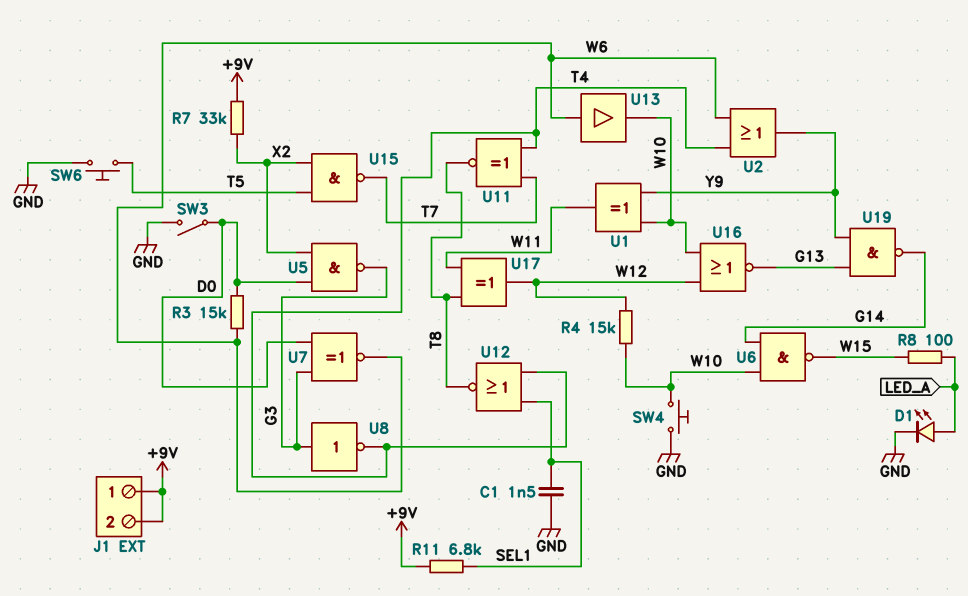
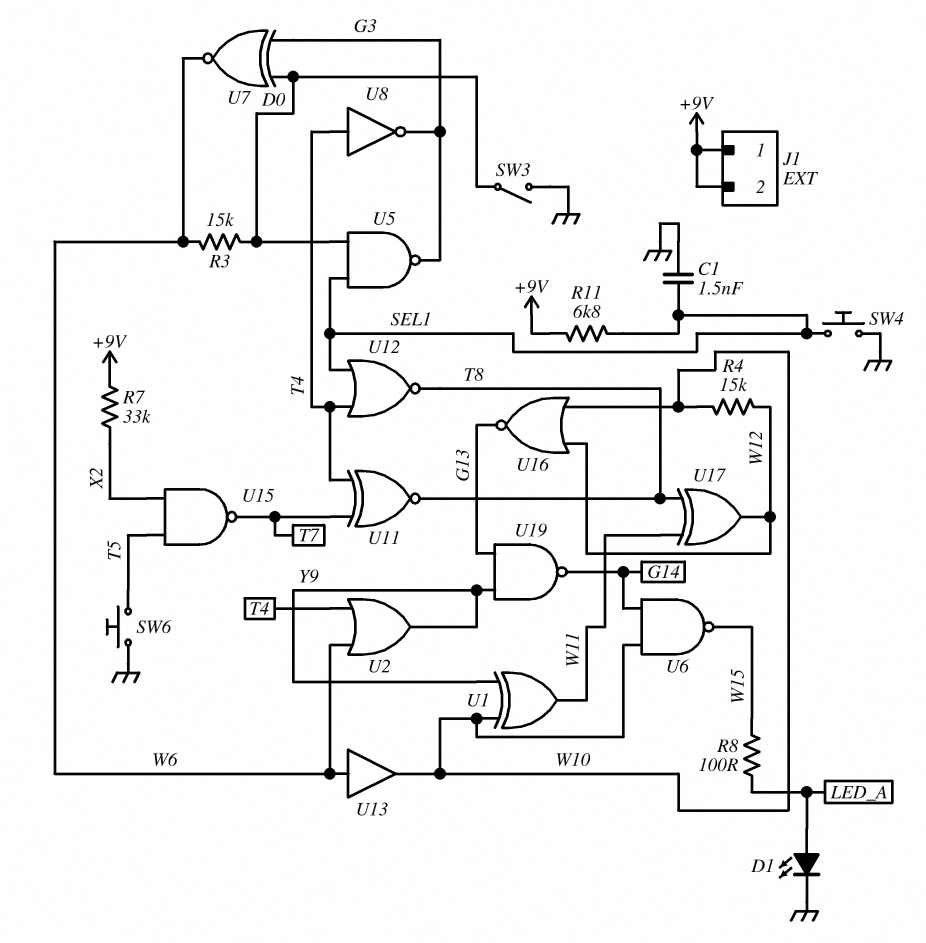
SW4: button (GND, W10) -> button (GND, SEL1)
U5: NAND (in D0, in X2, out G3) -> NAND (in D0, in SEL1, out G3)
U8: NOT (in G3, out T4) -> NOT (in T4, out G3)

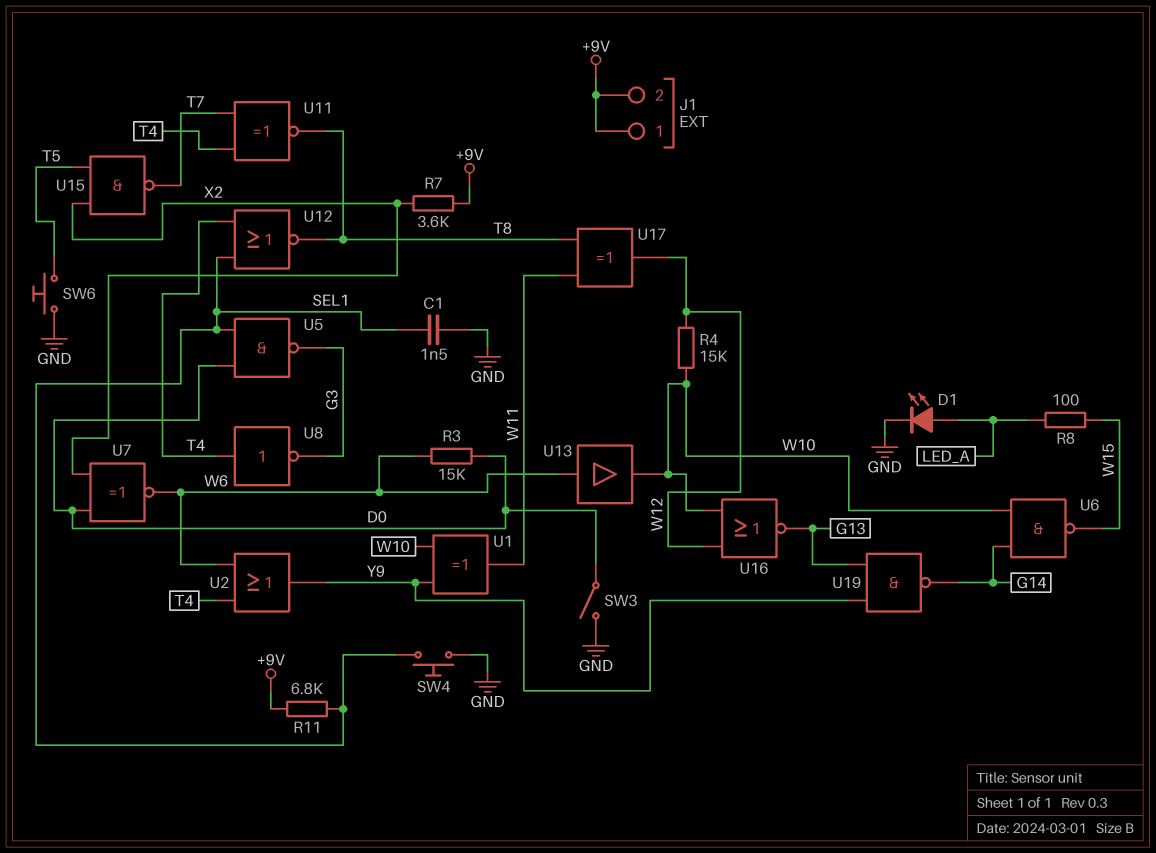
R7: 33k (+9V, X2) -> 3.6k (+9V, X2)
U7: XNOR (in D0, in G3, out W6) -> XNOR (in D0, in X2, out W6)

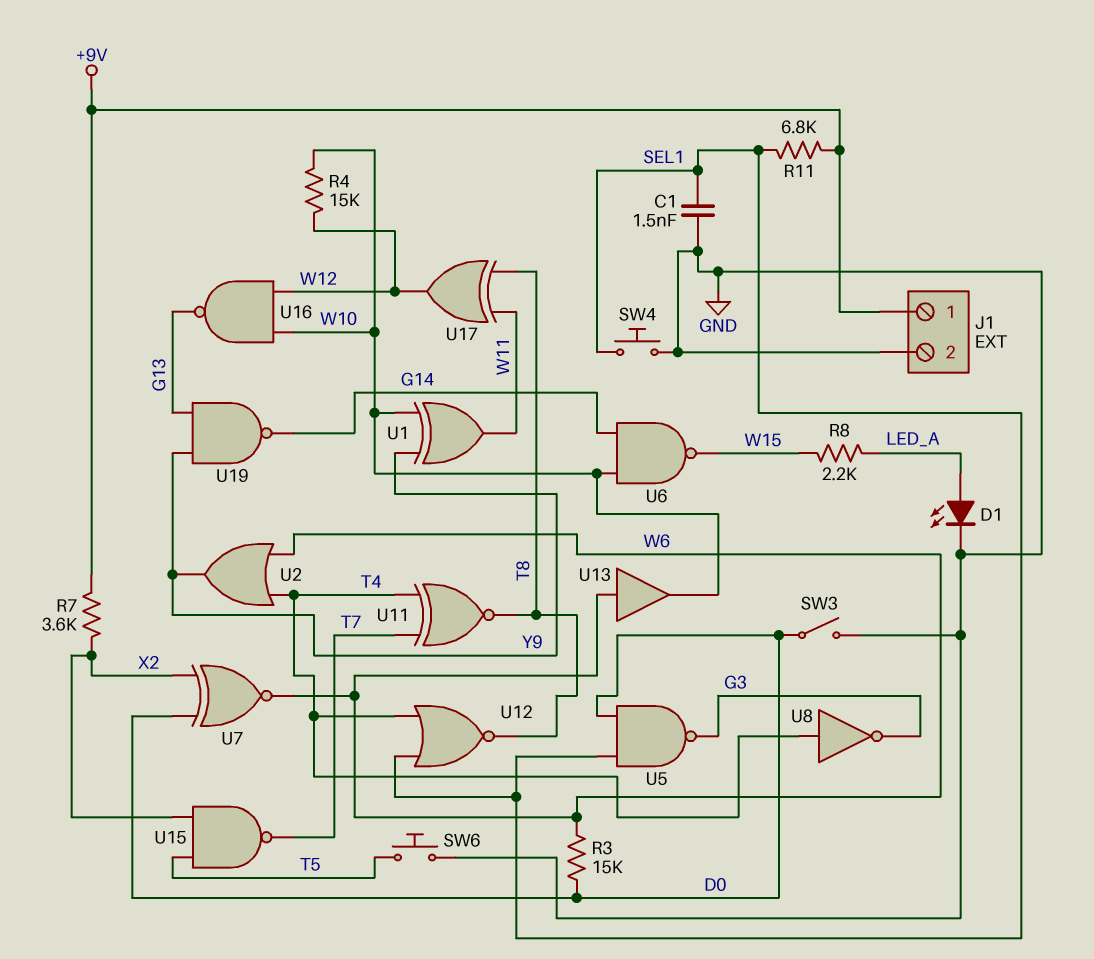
J1 pin 2: +9V -> GND
R8: 100 (LED_A, W15) -> 2.2k (LED_A, W15)
U16: NOR (in W10, in W12, out G13) -> NAND (in W10, in W12, out G13)

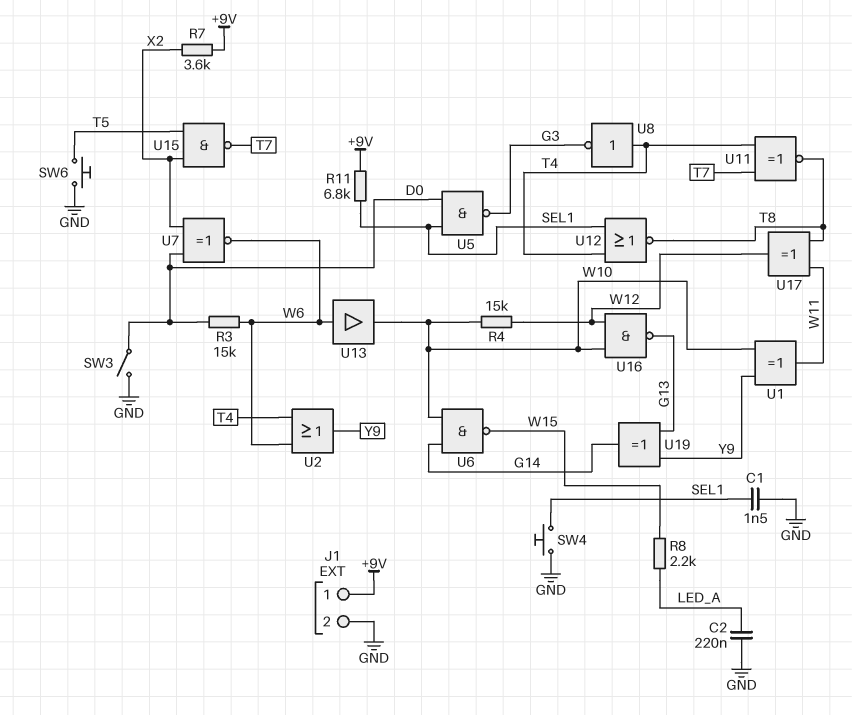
C2: none -> 220nF (GND, LED_A)
D1: LED (A LED_A, K GND) -> none
U19: NAND (in G13, in Y9, out G14) -> XOR (in G13, in Y9, out G14)

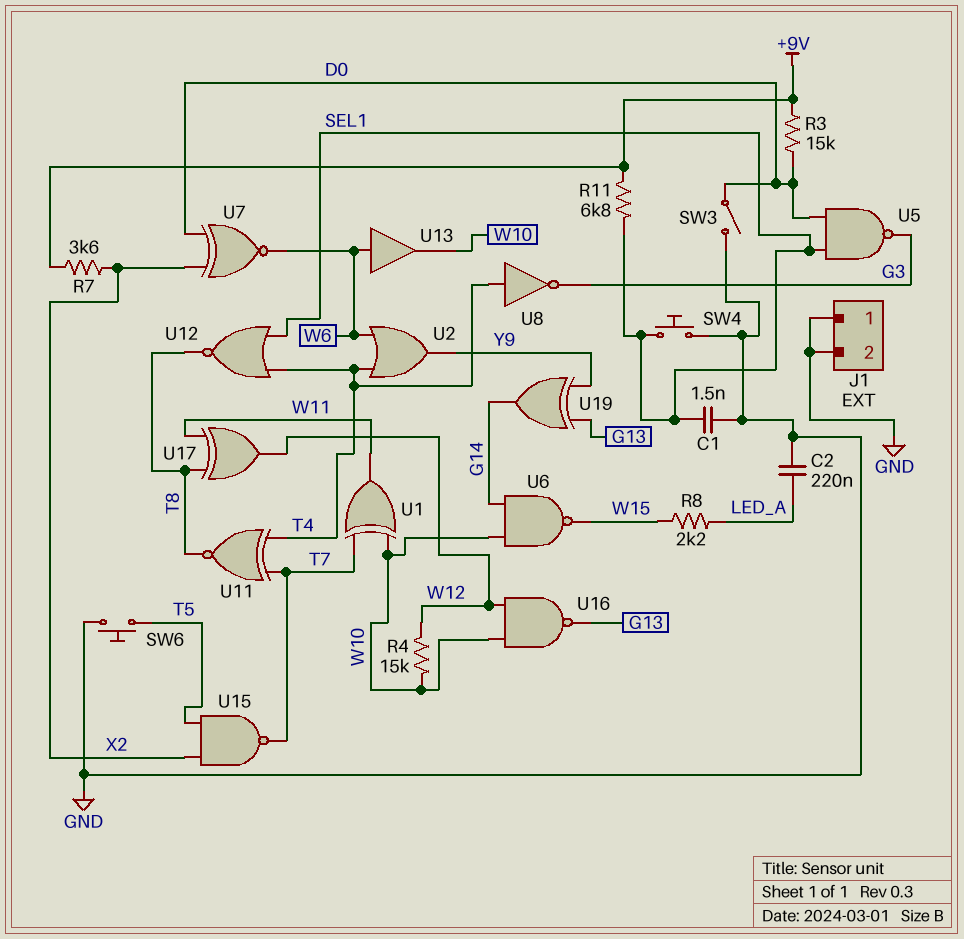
J1 pin 1: +9V -> GND
R3: 15k (D0, W6) -> 15k (+9V, D0)
U1: XOR (in W10, in Y9, out W11) -> XOR (in T7, in W10, out W11)

